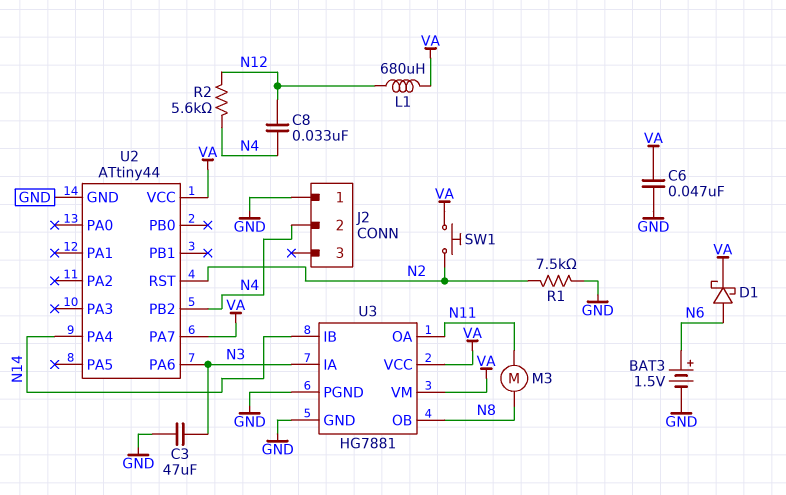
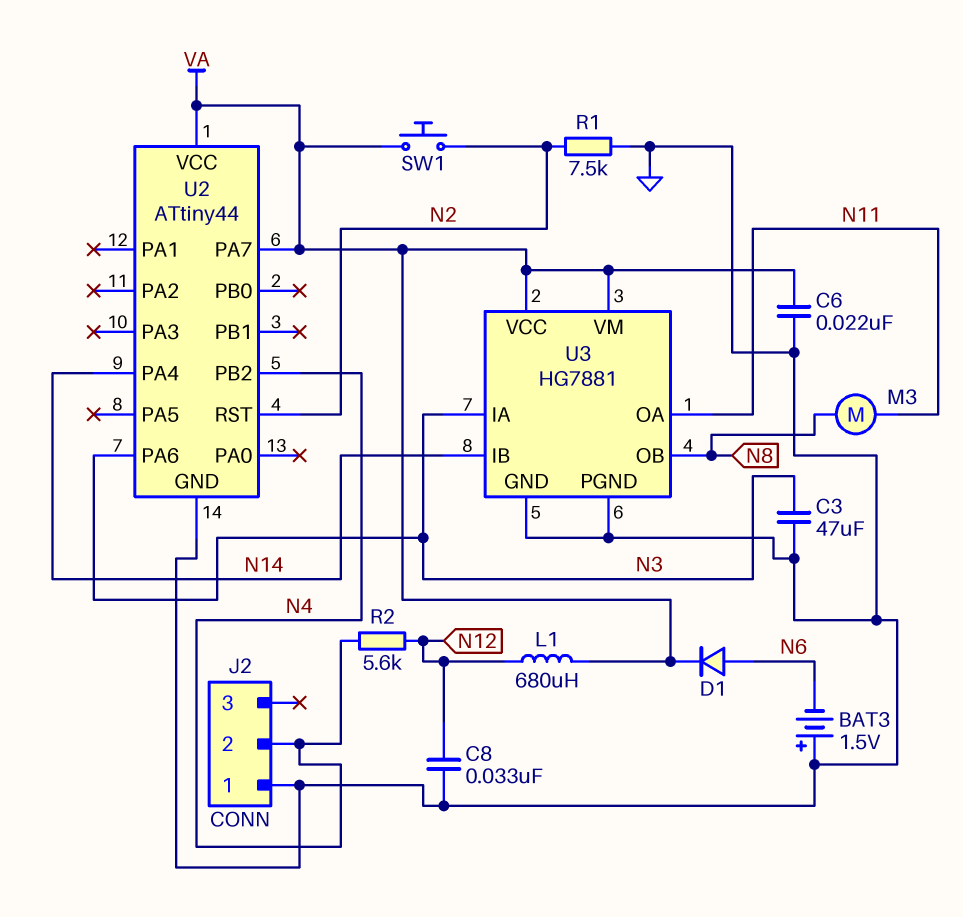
BAT3: 1.5V (plus N6, minus GND) -> 1.5V (plus GND, minus N6)
C6: 47nF (GND, VA) -> 22nF (GND, VA)
C8: 33nF (N4, N12) -> 33nF (GND, N12)
D1: schottky (A N6, K VA) -> diode (A N6, K VA)

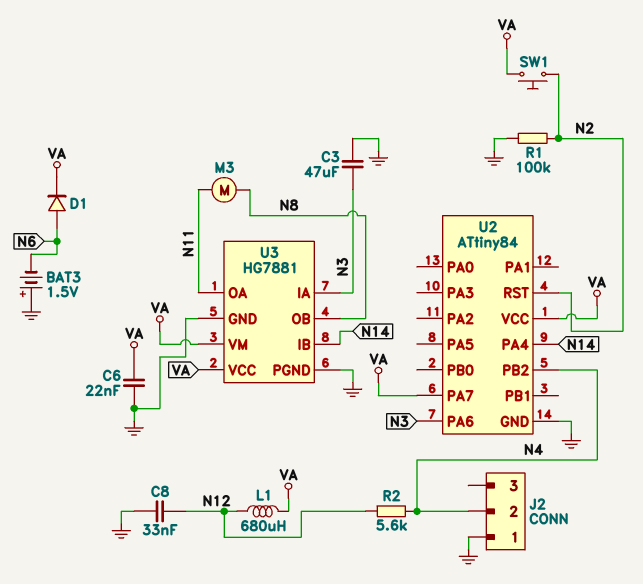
R1: 7.5k (GND, N2) -> 100k (GND, N2)
U2: ATtiny44 -> ATtiny84

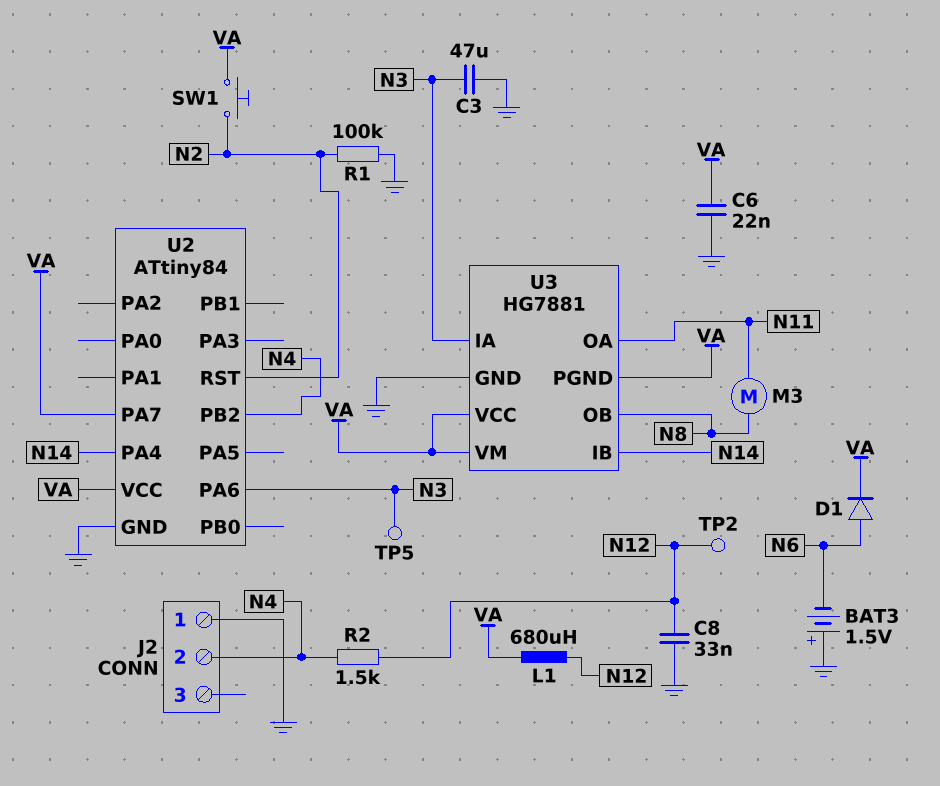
R2: 5.6k (N4, N12) -> 1.5k (N4, N12)
TP2: none -> test point (N12)
TP5: none -> test point (N3)
U3 pin PGND: GND -> VA

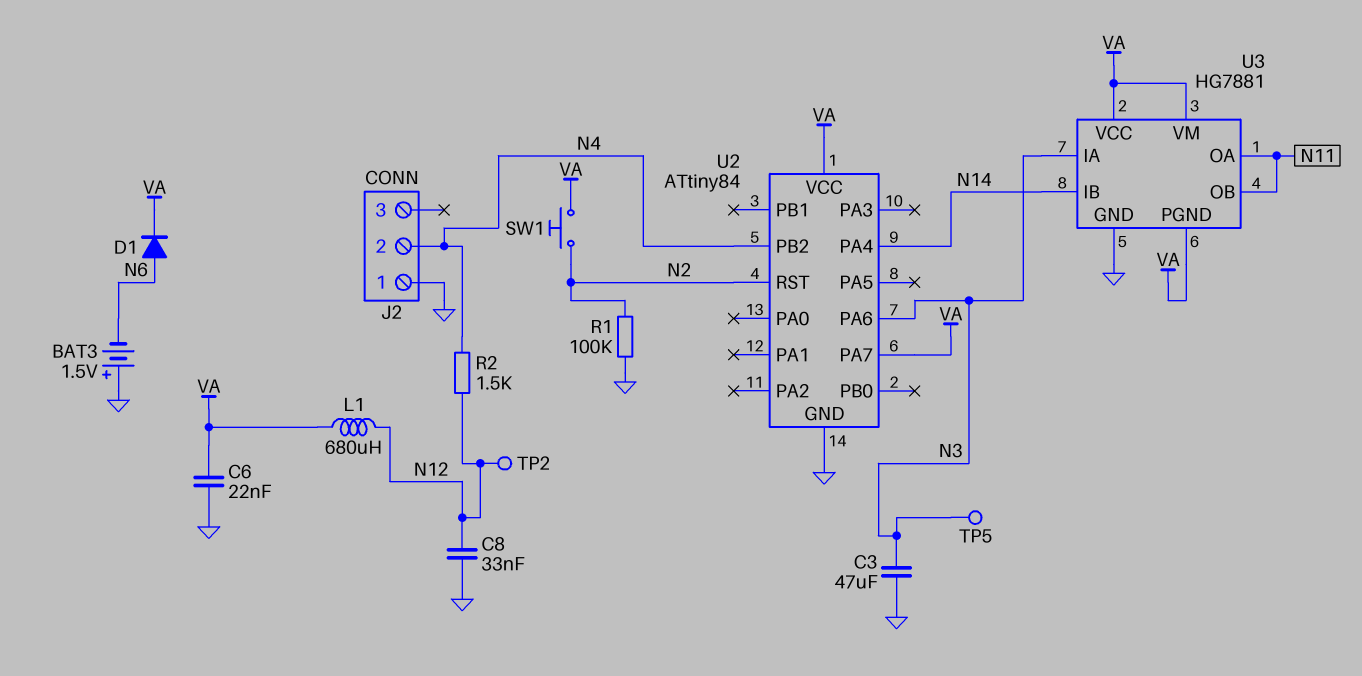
M3: motor (N8, N11) -> none
U3 pin OB: N8 -> N11

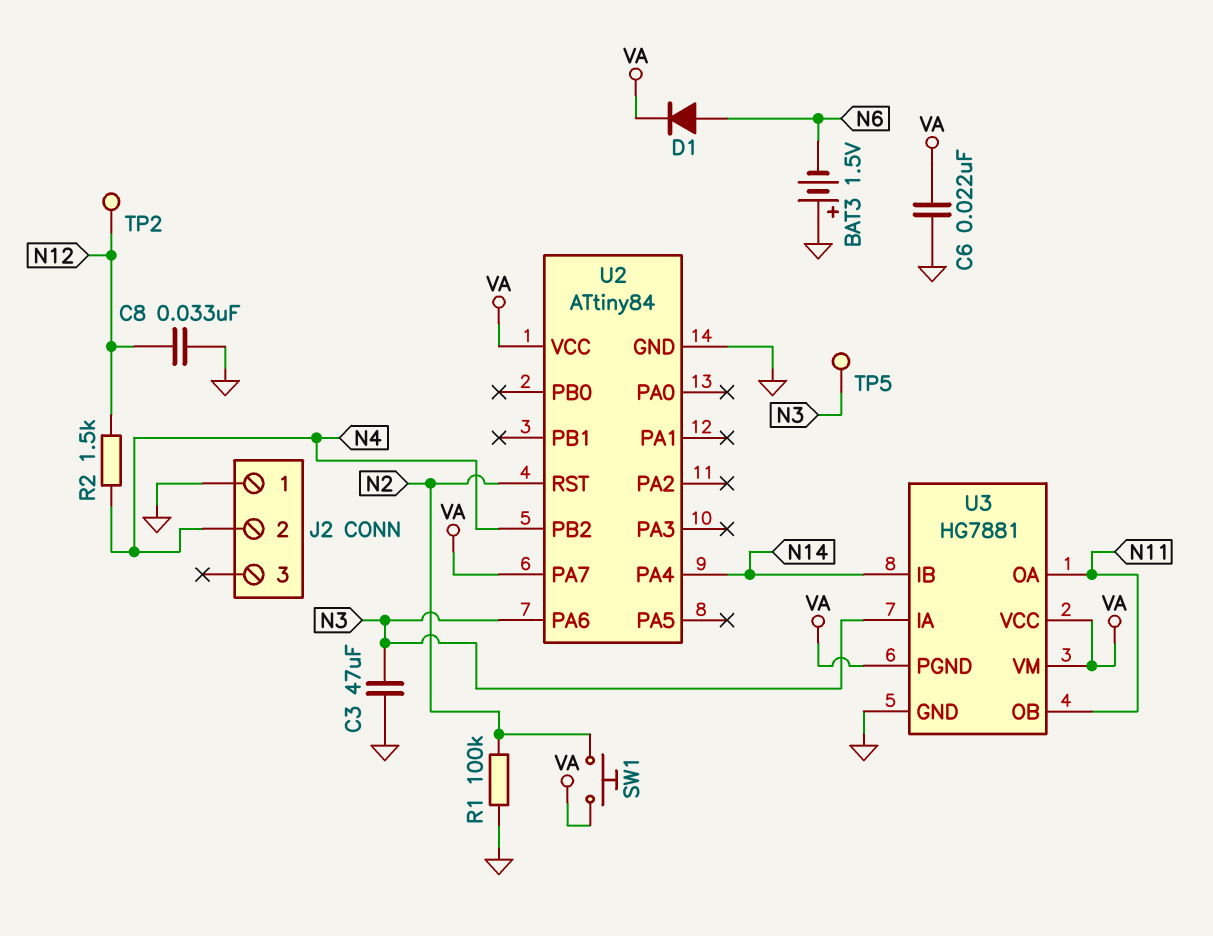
L1: 680uH (N12, VA) -> none

